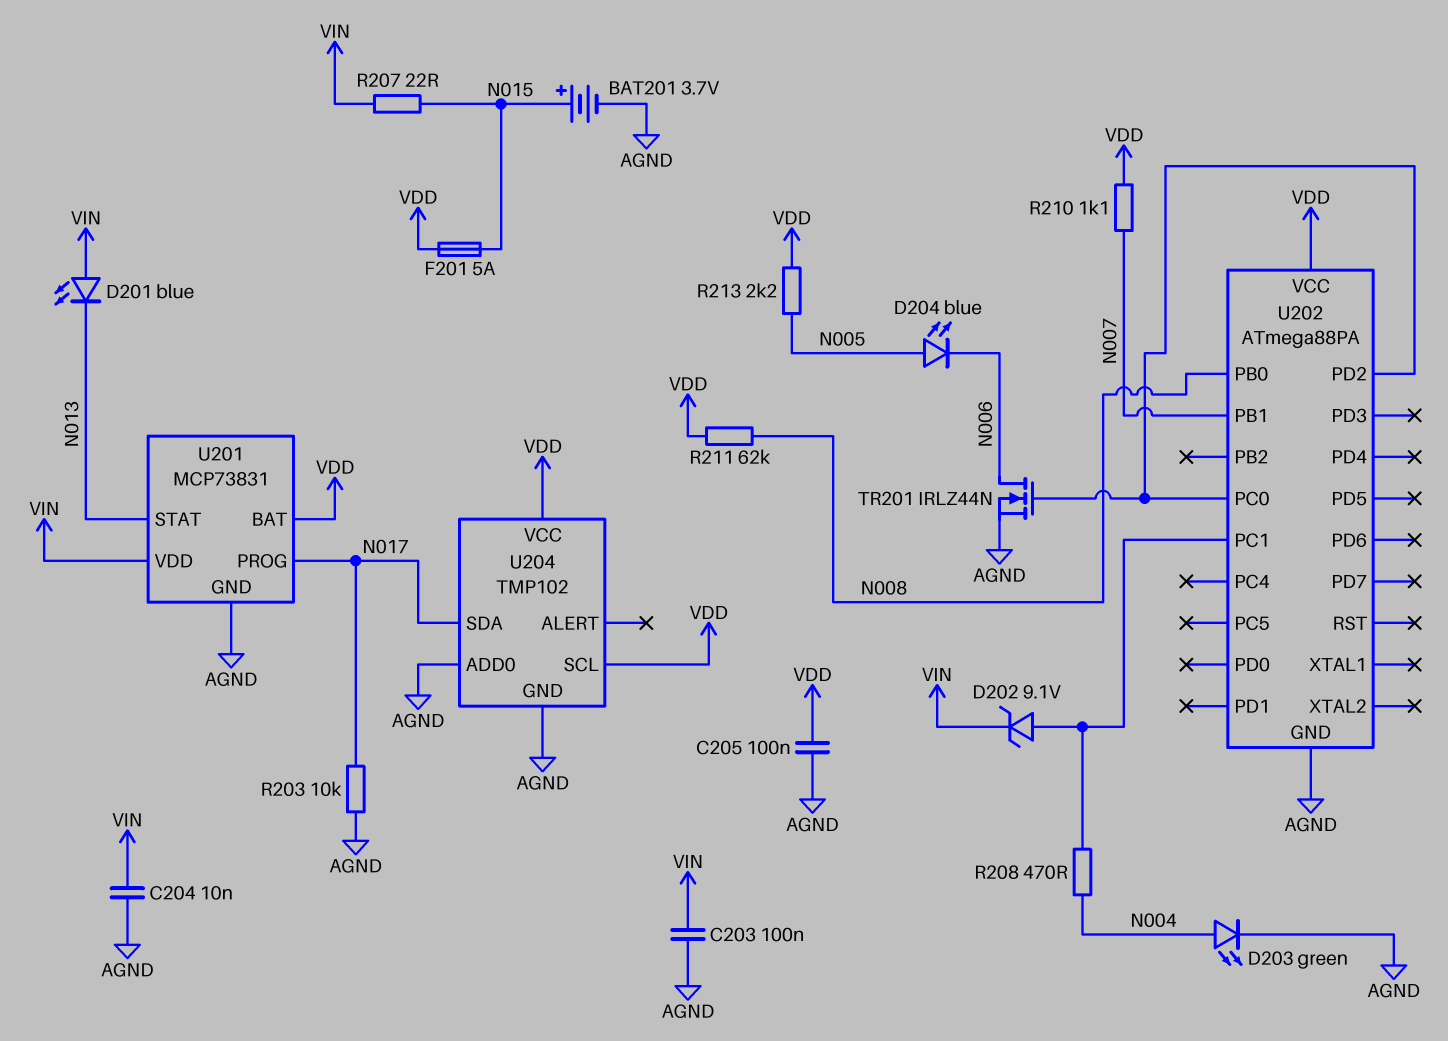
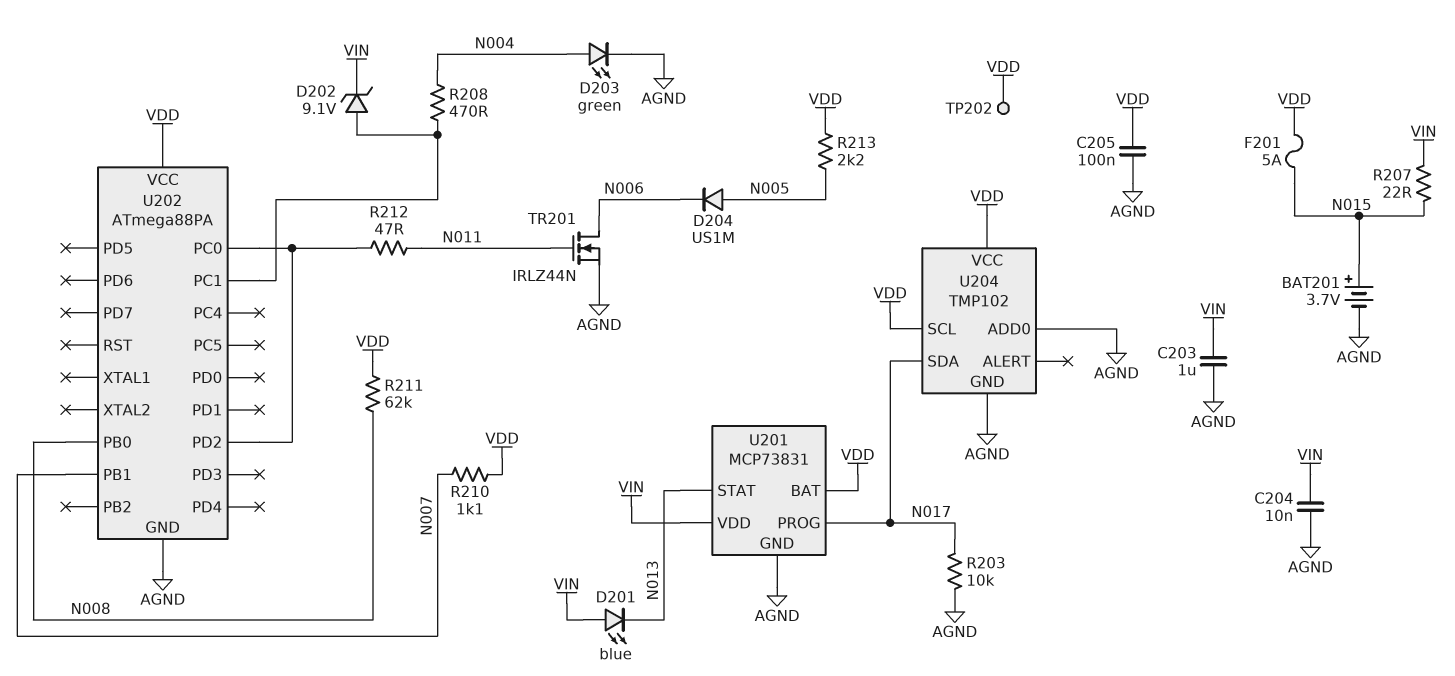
C203: 100nF (AGND, VIN) -> 1uF (AGND, VIN)
D204: LED blue (A N005, K N006) -> diode US1M (A N005, K N006)
R212: none -> 47 (N011, U202/PC0)
TP202: none -> test point (VDD)
TR201: NMOS IRLZ44N (G U202/PC0, D N006, S AGND) -> NMOS IRLZ44N (G N011, D N006, S AGND)

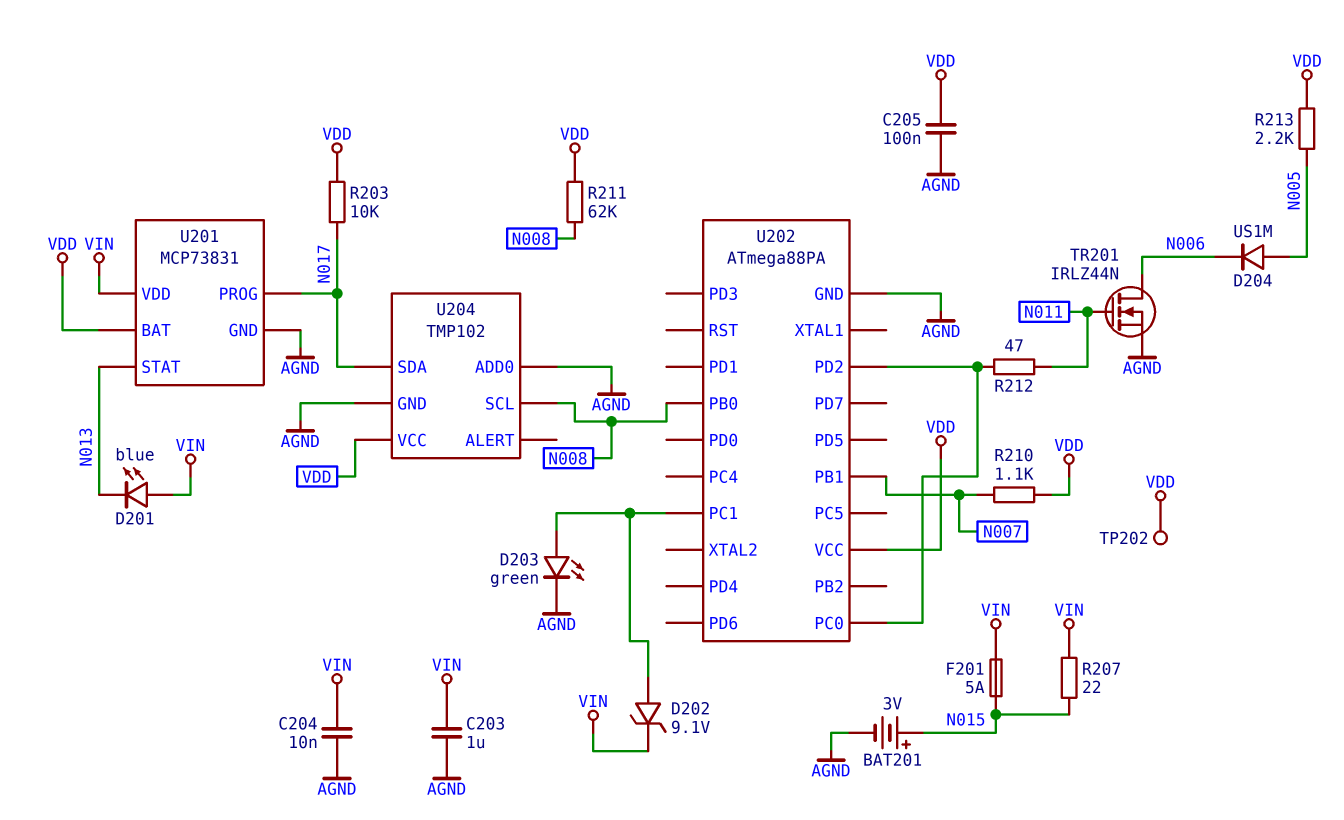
BAT201: 3.7V (plus N015, minus AGND) -> 3V (plus N015, minus AGND)
D203: LED green (A N004, K AGND) -> LED green (A U202/PC1, K AGND)
F201: 5A (N015, VDD) -> 5A (N015, VIN)
R203: 10k (AGND, N017) -> 10k (N017, VDD)
R208: 470 (N004, U202/PC1) -> none
U204 pin SCL: VDD -> N008

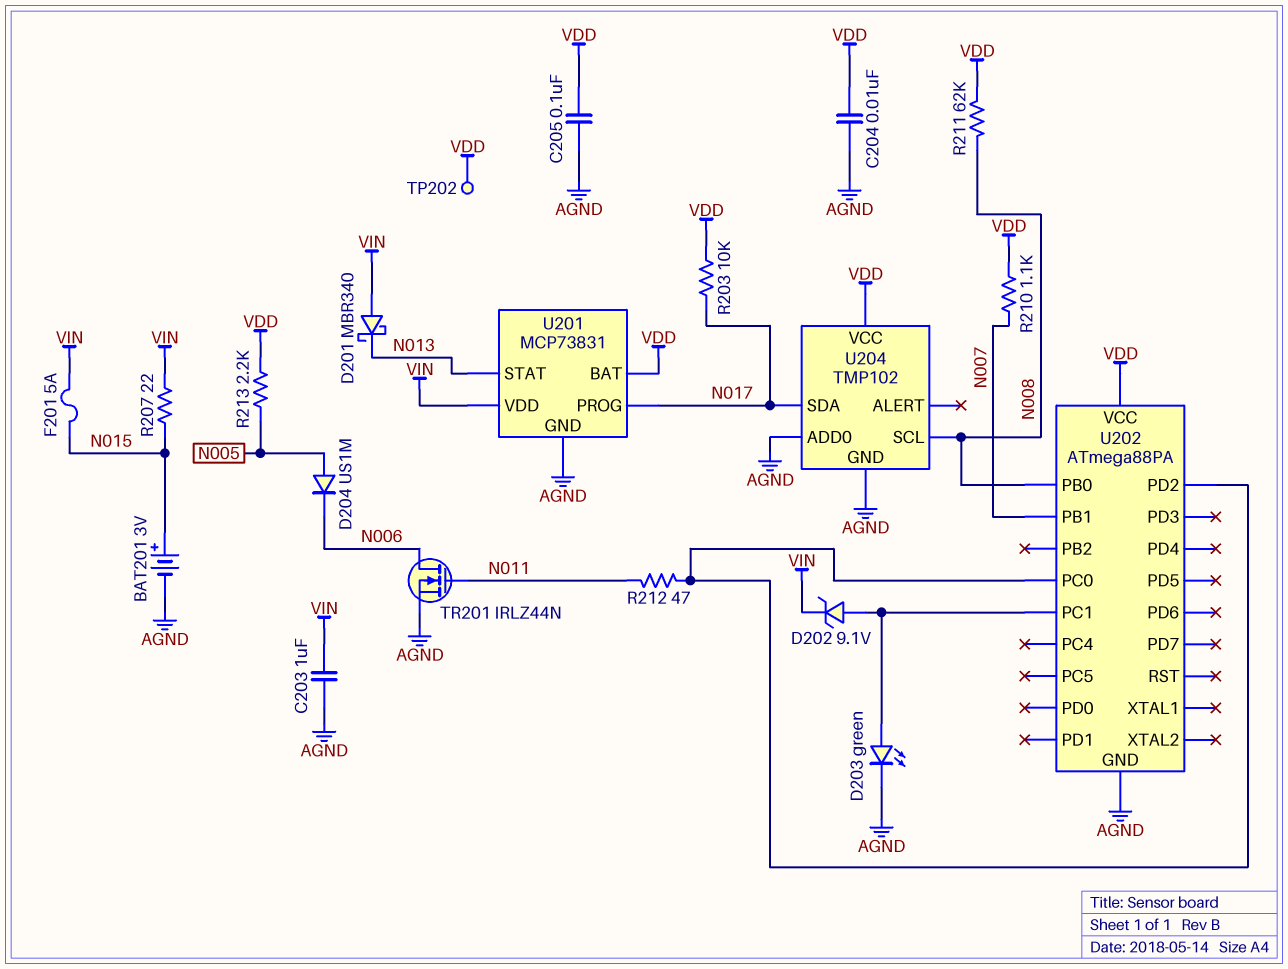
C204: 10nF (AGND, VIN) -> 10nF (AGND, VDD)
D201: LED blue (A VIN, K N013) -> schottky MBR340 (A VIN, K N013)

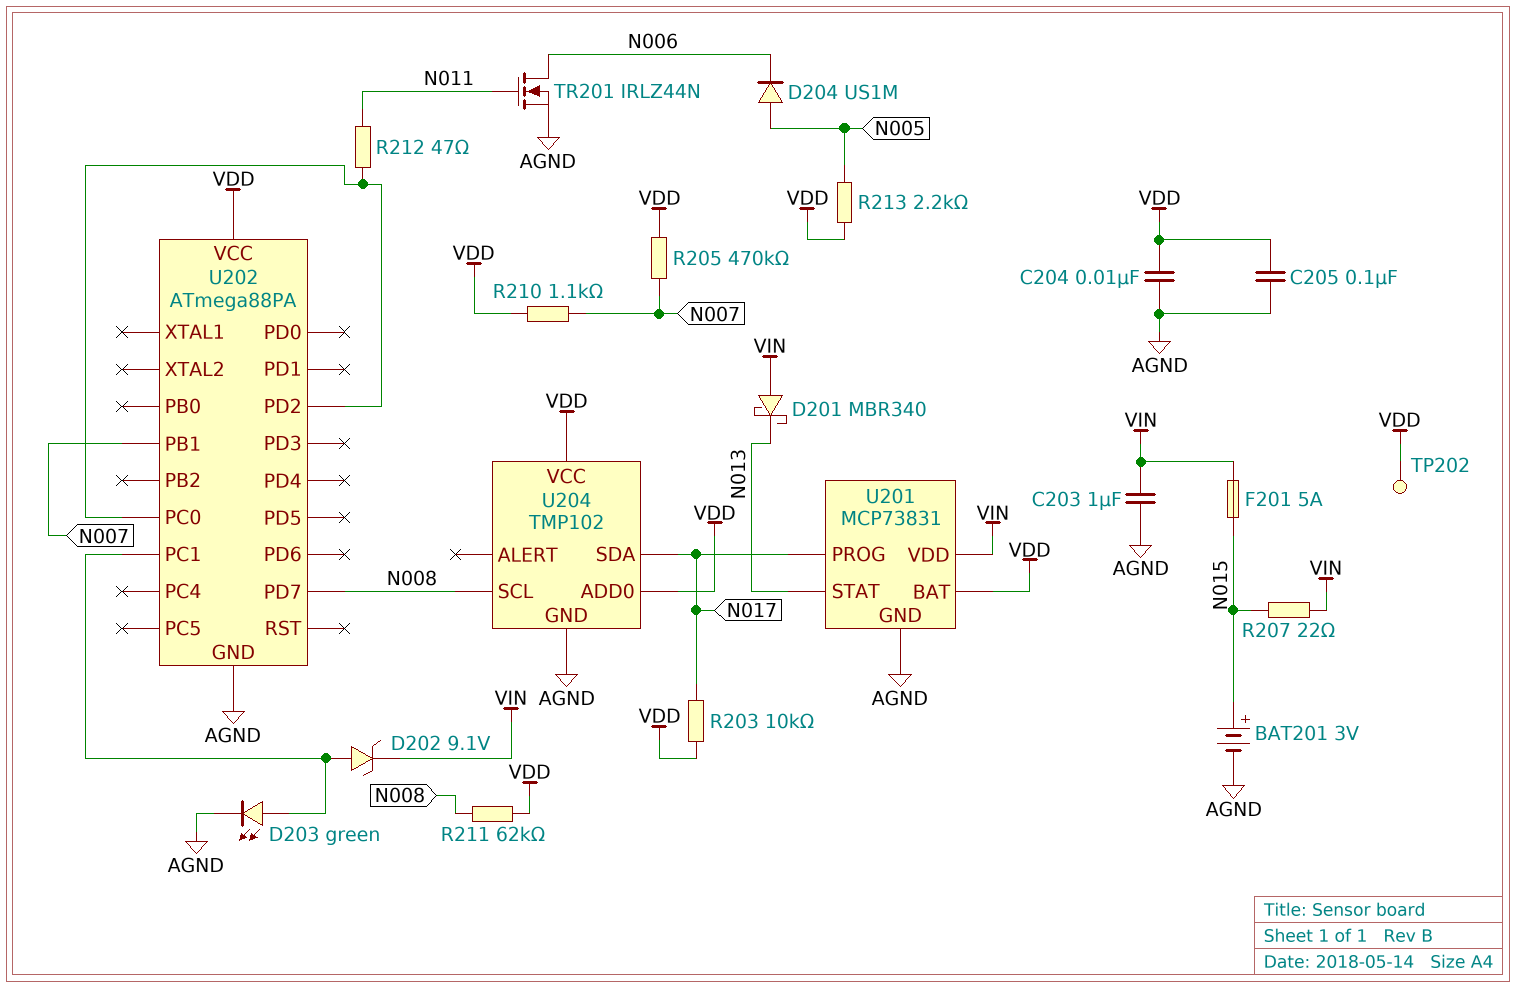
R205: none -> 470k (N007, VDD)
U202 pin PB0: N008 -> none
U202 pin PD7: none -> N008
U204 pin ADD0: AGND -> VDD

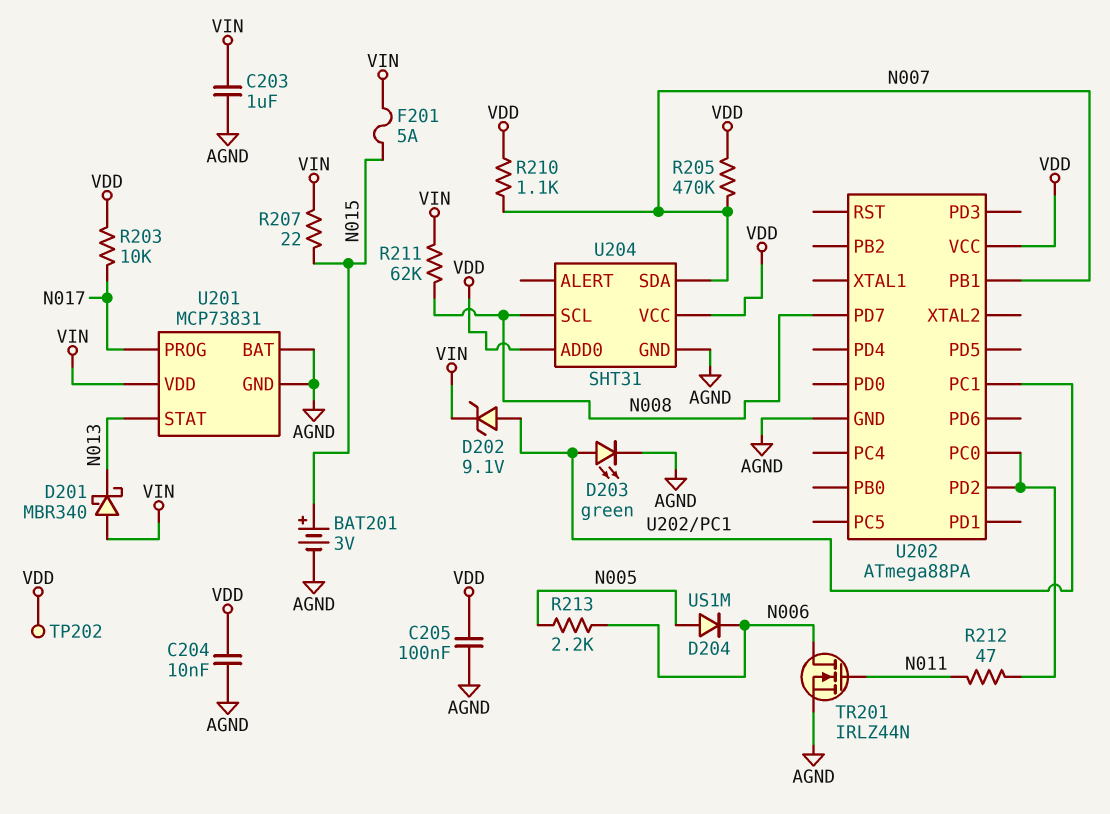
R211: 62k (N008, VDD) -> 62k (N008, VIN)
R213: 2.2k (N005, VDD) -> 2.2k (N005, N006)
U201 pin BAT: VDD -> AGND
U204: TMP102 -> SHT31
U204 pin SDA: N017 -> N007

